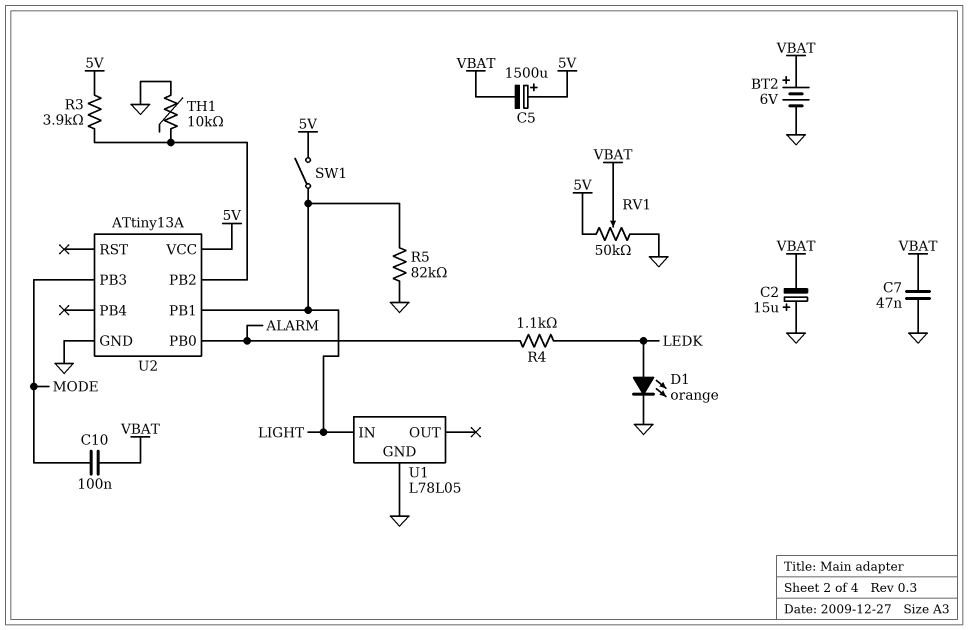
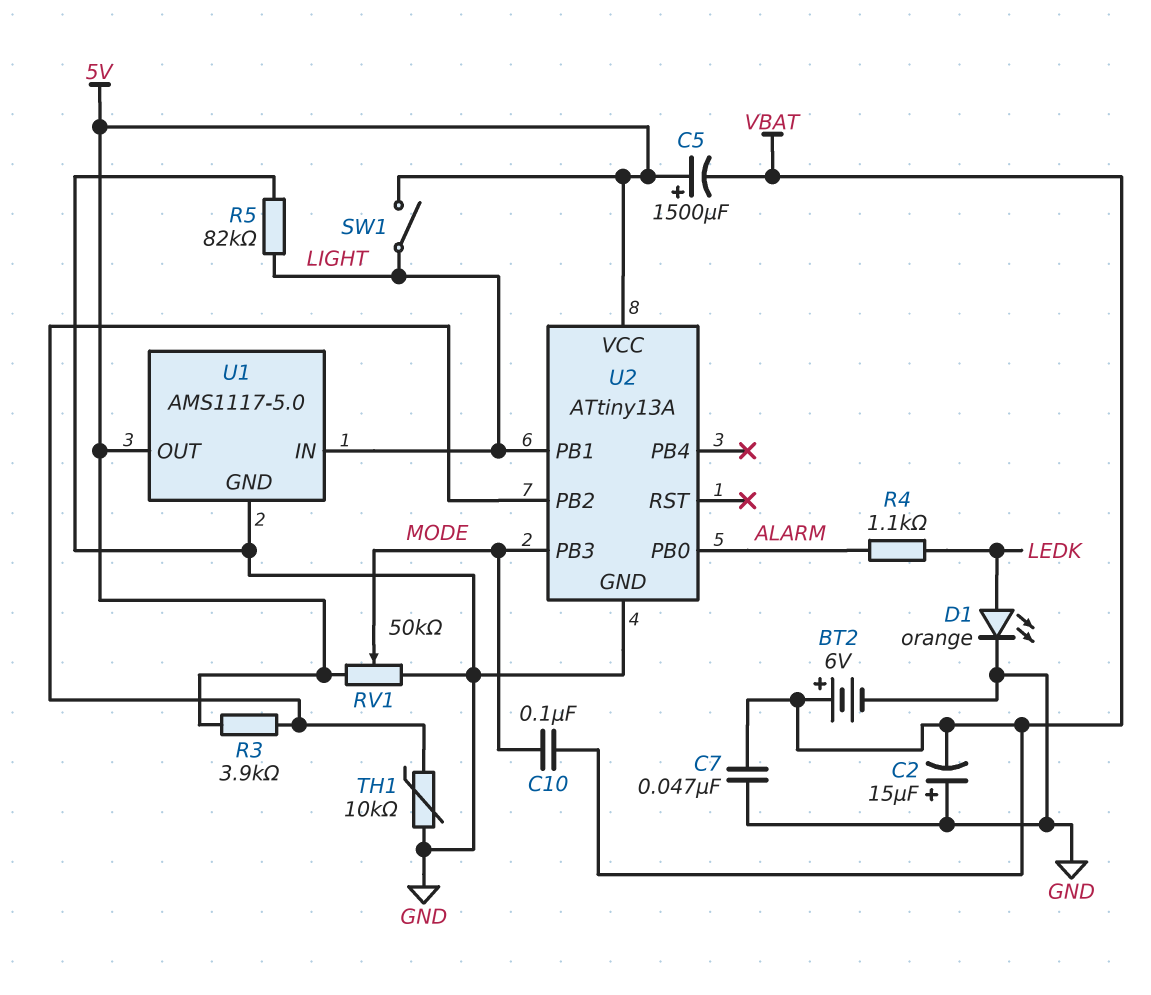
RV1: 50k (5V, GND, wiper VBAT) -> 50k (5V, GND, wiper MODE)
U1: L78L05 -> AMS1117-5.0
U1 pin OUT: none -> 5V

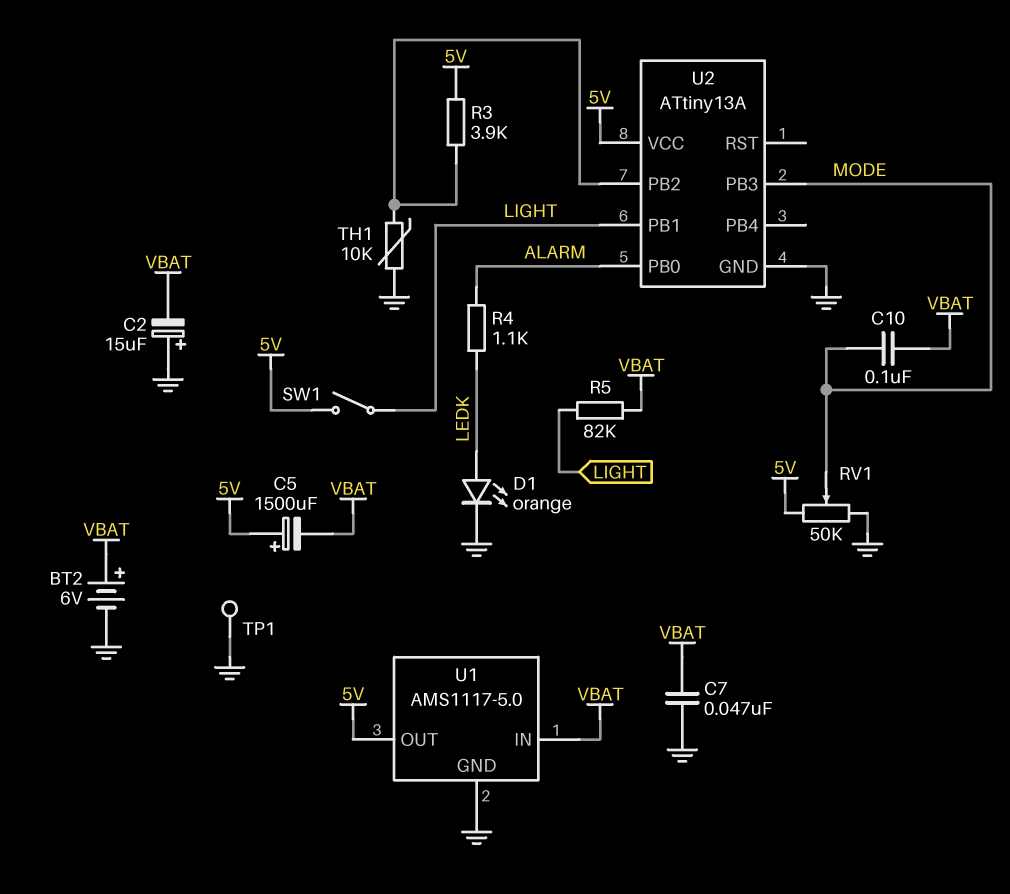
R5: 82k (GND, LIGHT) -> 82k (LIGHT, VBAT)
TP1: none -> test point (GND)
U1 pin IN: LIGHT -> VBAT

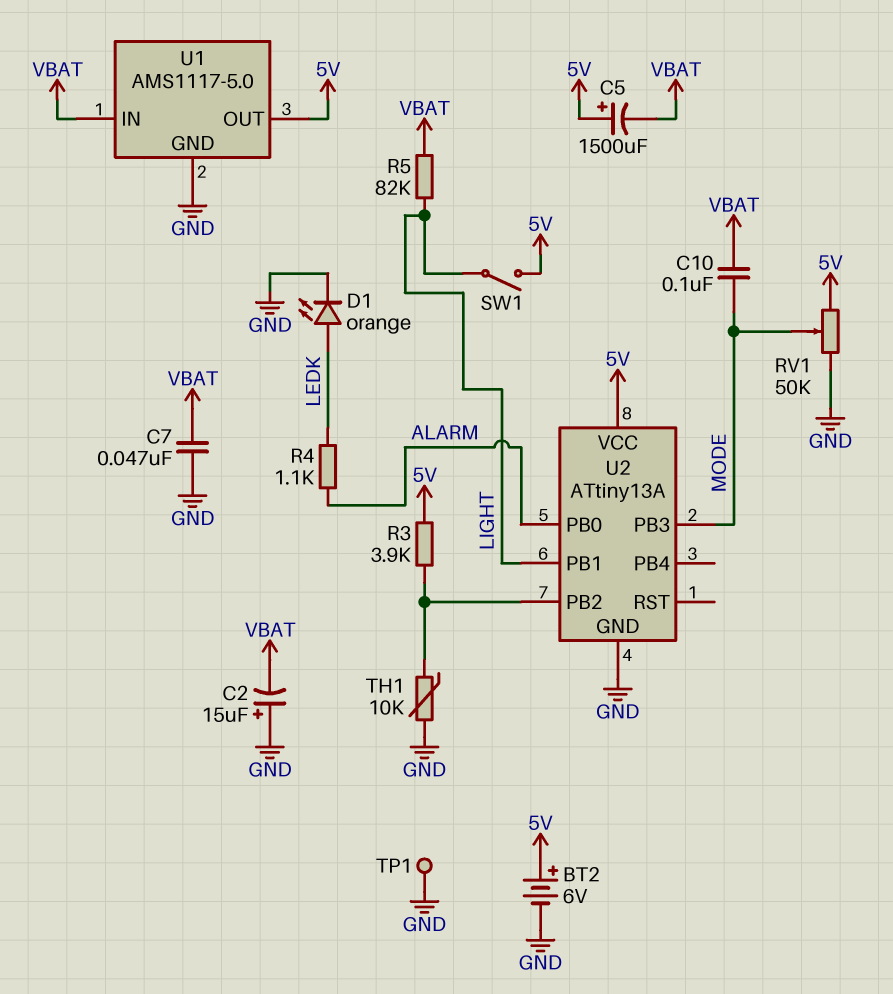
BT2: 6V (plus VBAT, minus GND) -> 6V (plus 5V, minus GND)

